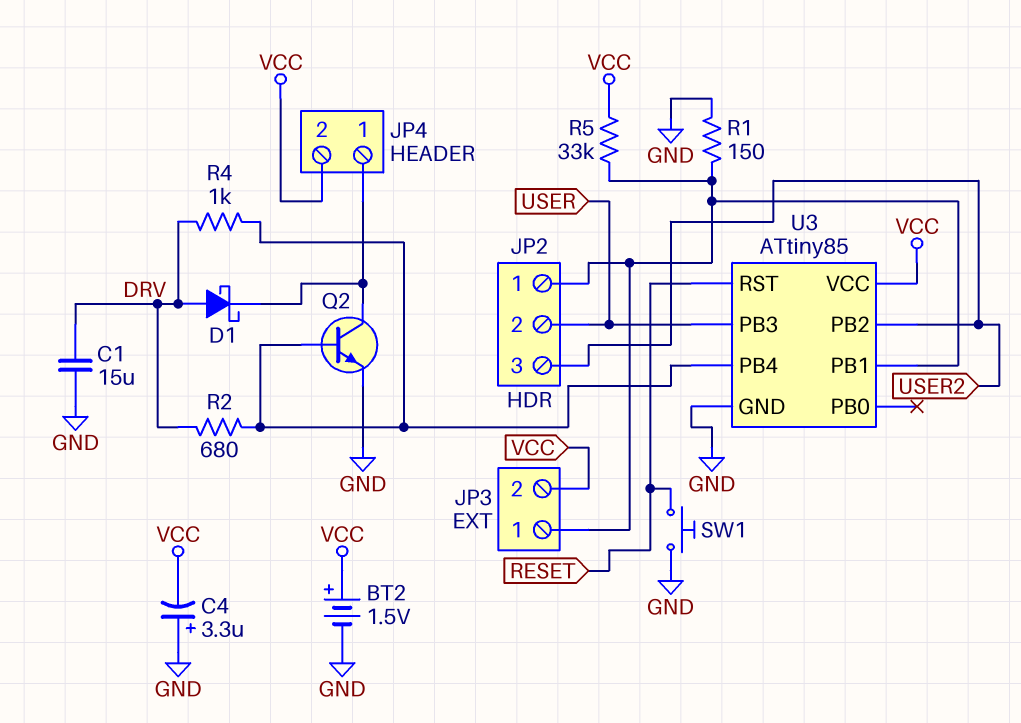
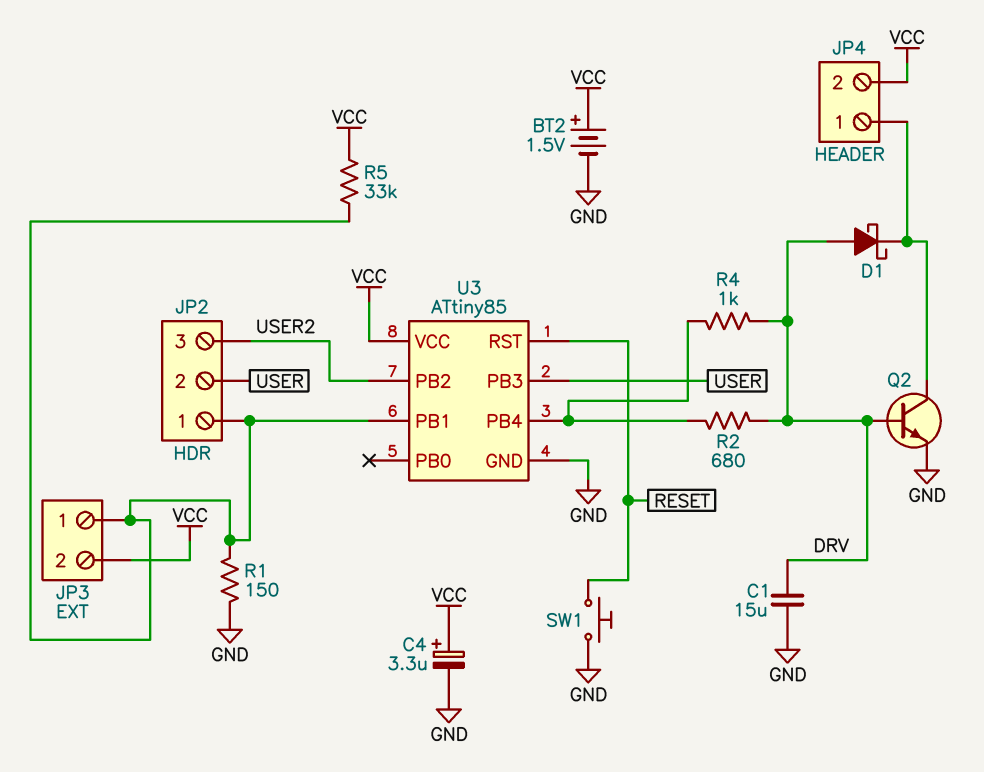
C4: 3.3uF (plus GND, minus VCC) -> 3.3uF (plus VCC, minus GND)
Q2: NPN (B U3/PB4, C JP4/1, E GND) -> NPN (B DRV, C JP4/1, E GND)

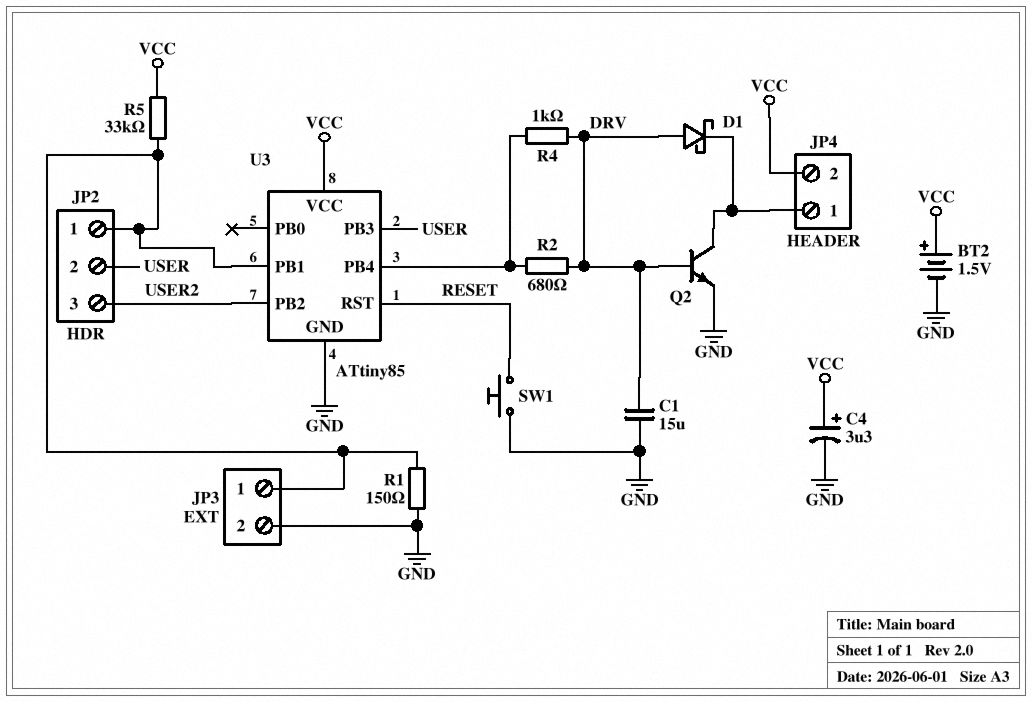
JP3 pin 2: VCC -> GND

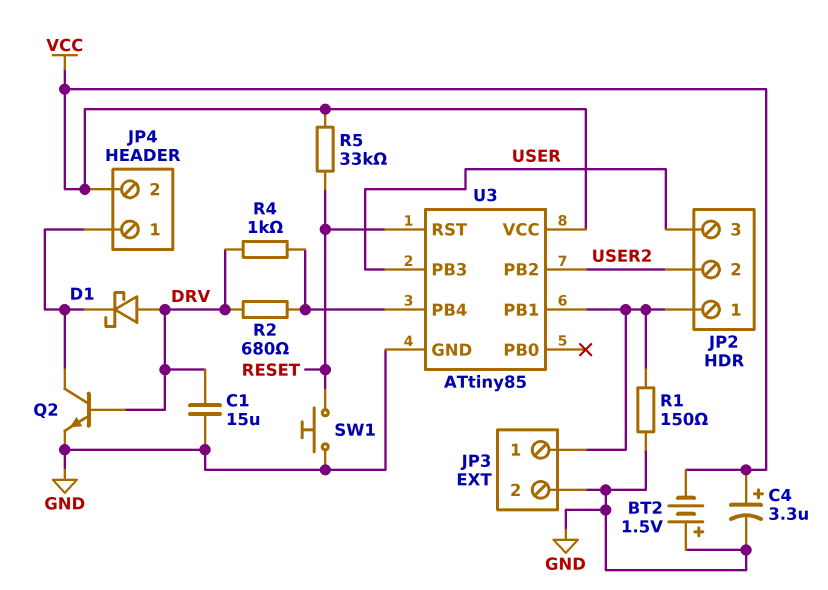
BT2: 1.5V (plus VCC, minus GND) -> 1.5V (plus GND, minus VCC)
JP2 pin 2: USER -> USER2
JP2 pin 3: USER2 -> USER
R5: 33k (JP2/1, VCC) -> 33k (RESET, VCC)

